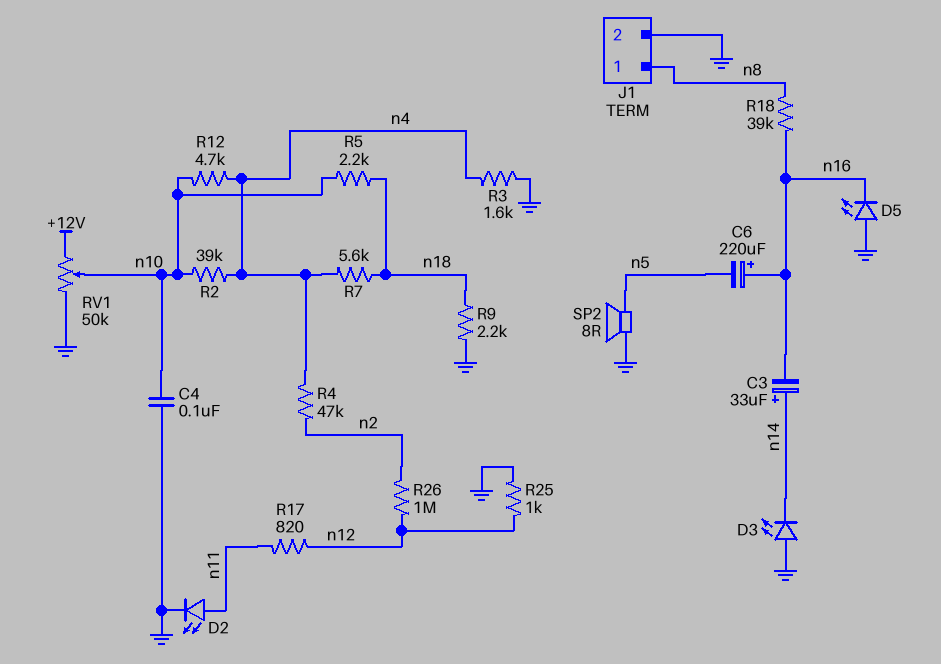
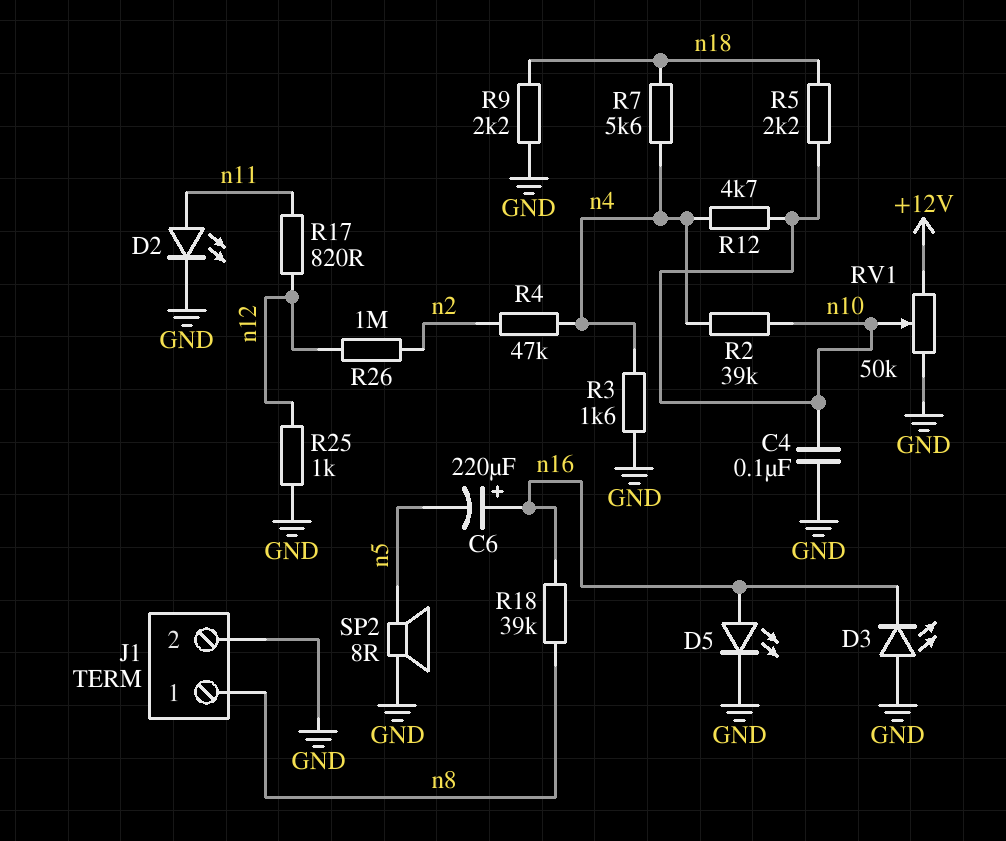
C3: 33uF (plus n14, minus n16) -> none
D3: LED (A GND, K n14) -> LED (A GND, K n16)
D5: LED (A GND, K n16) -> LED (A n16, K GND)

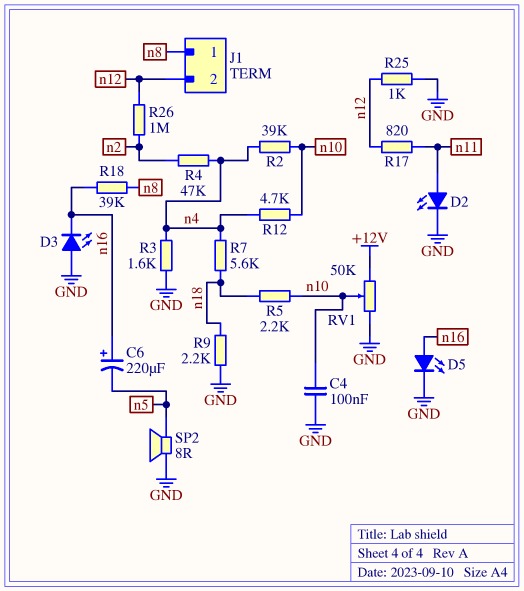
J1 pin 2: GND -> n12

